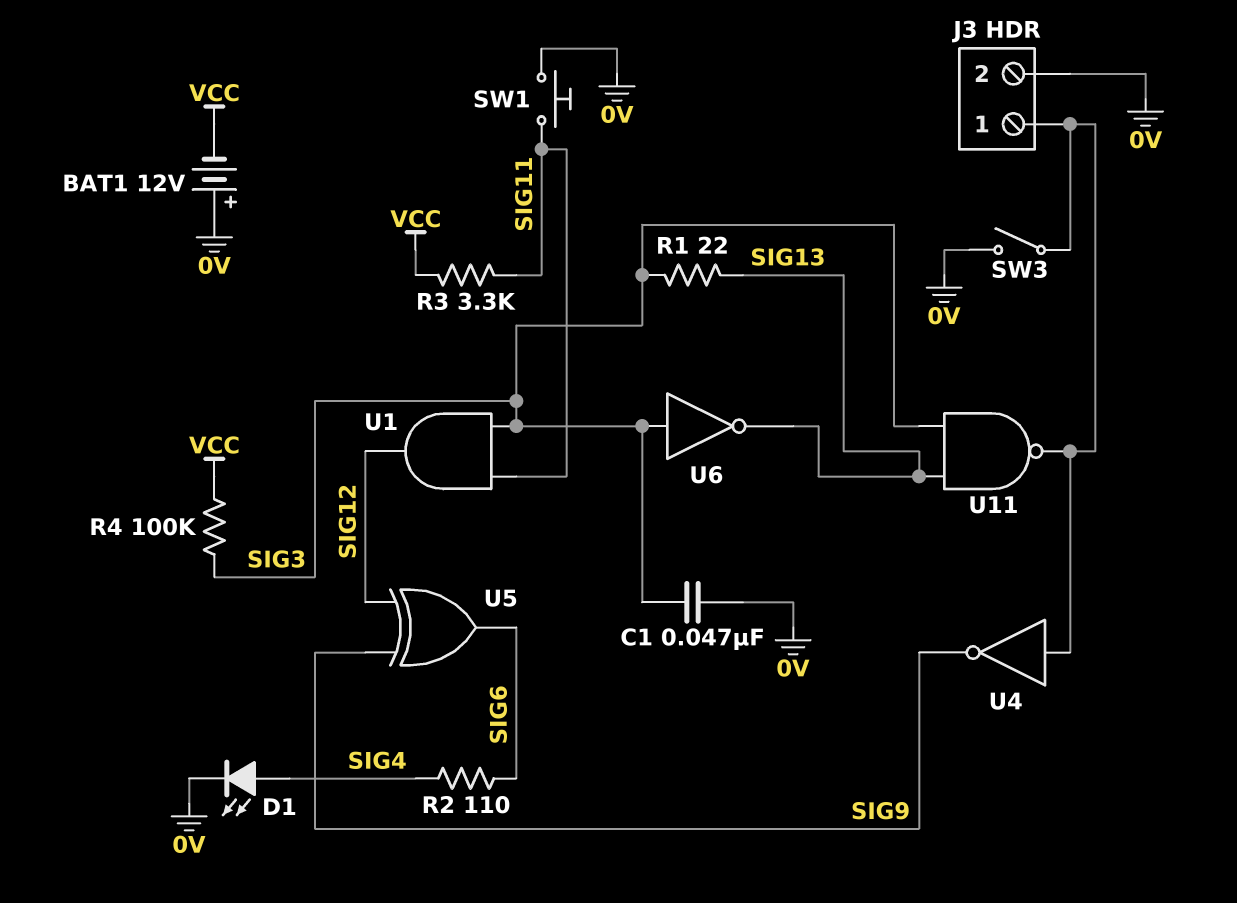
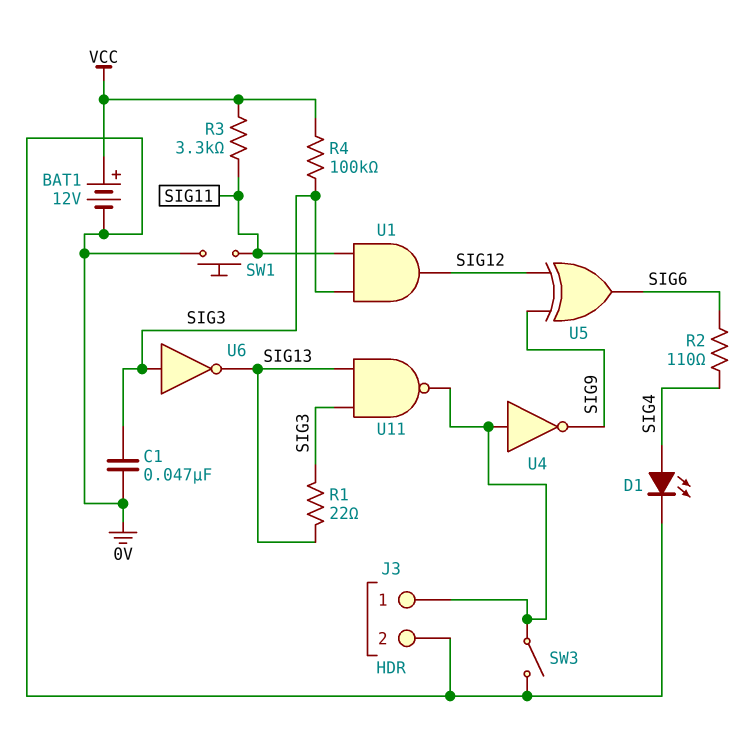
BAT1: 12V (plus 0V, minus VCC) -> 12V (plus VCC, minus 0V)

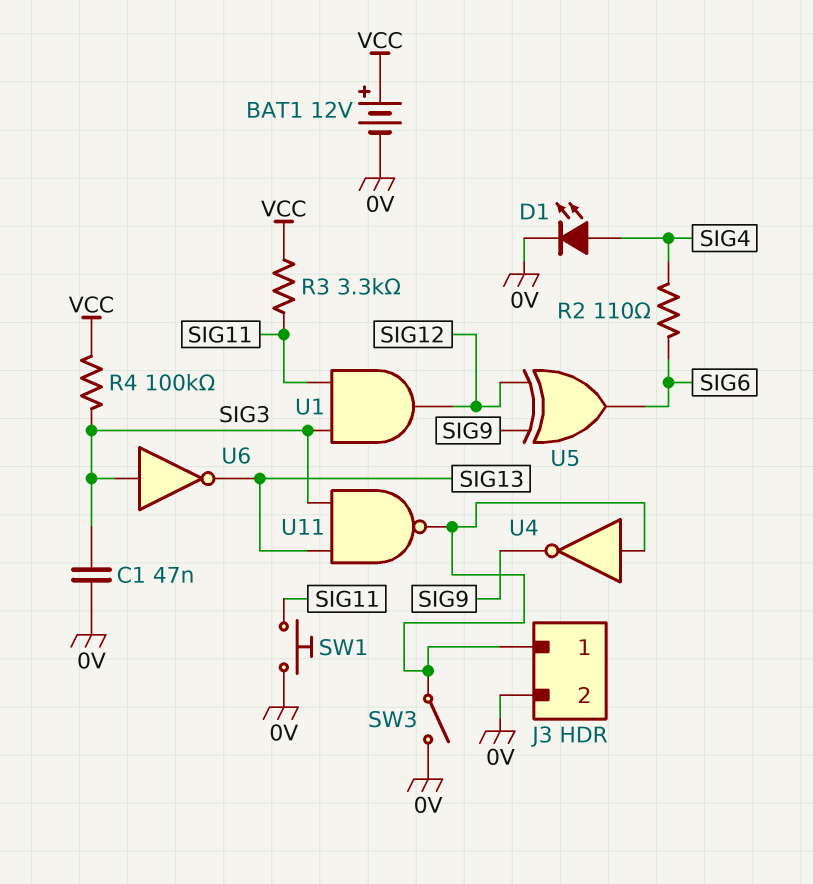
R1: 22 (SIG3, SIG13) -> none

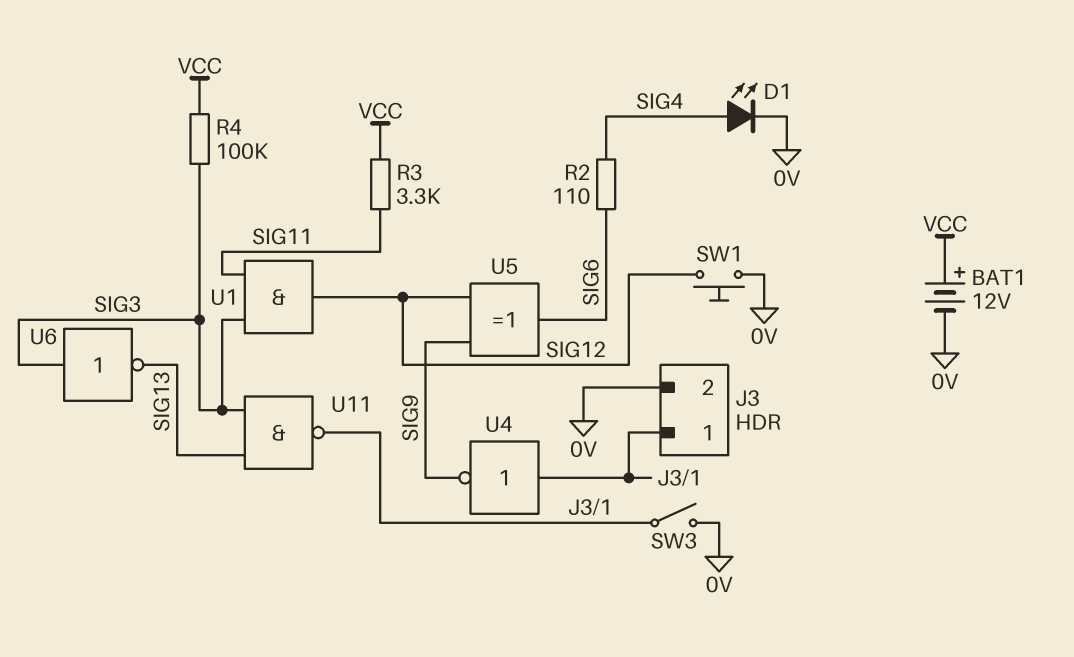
C1: 47nF (0V, SIG3) -> none
SW1: button (0V, SIG11) -> button (0V, SIG12)

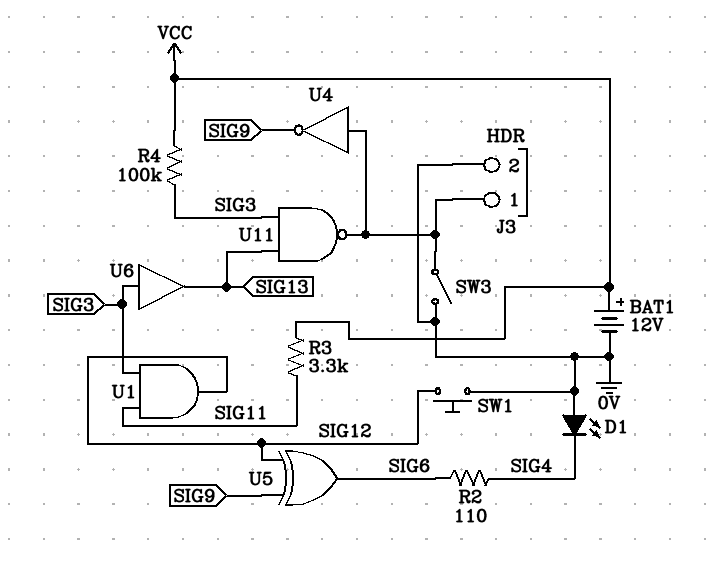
D1: LED (A SIG4, K 0V) -> LED (A 0V, K SIG4)
U6: NOT (in SIG3, out SIG13) -> buffer (in SIG3, out SIG13)

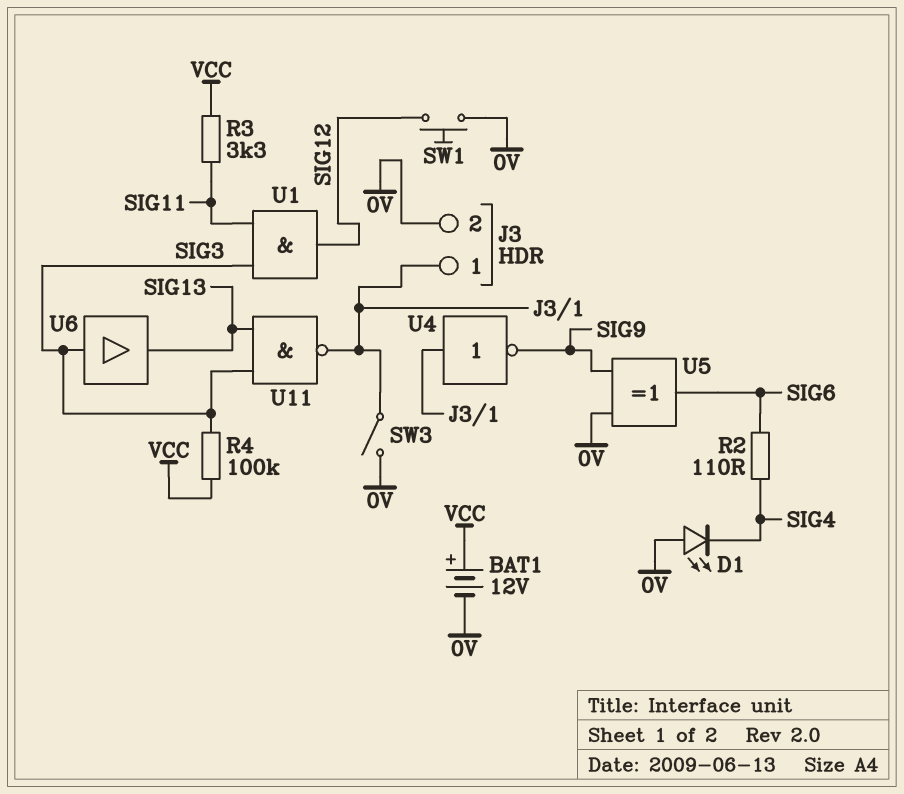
U5: XOR (in SIG9, in SIG12, out SIG6) -> XOR (in 0V, in SIG9, out SIG6)

